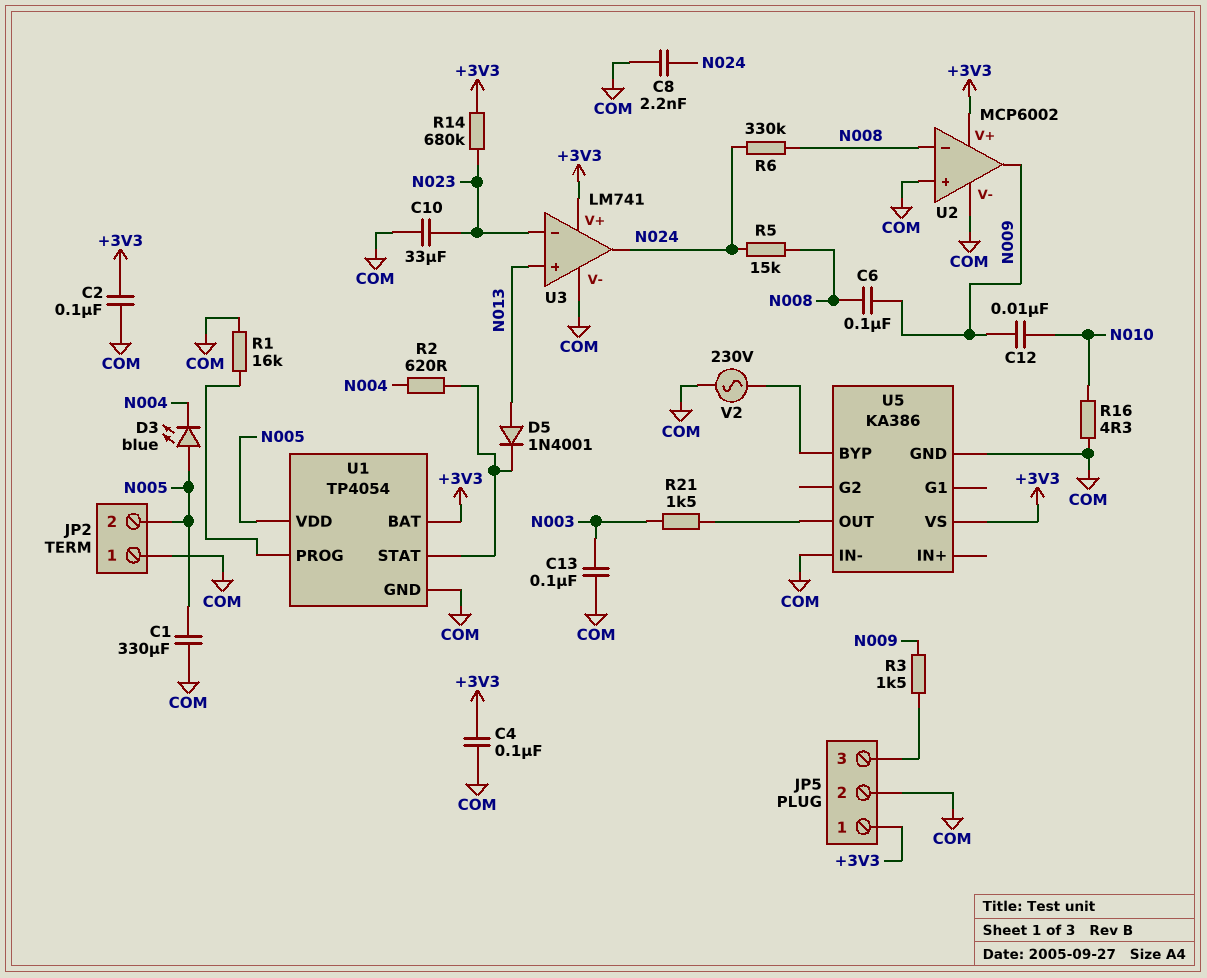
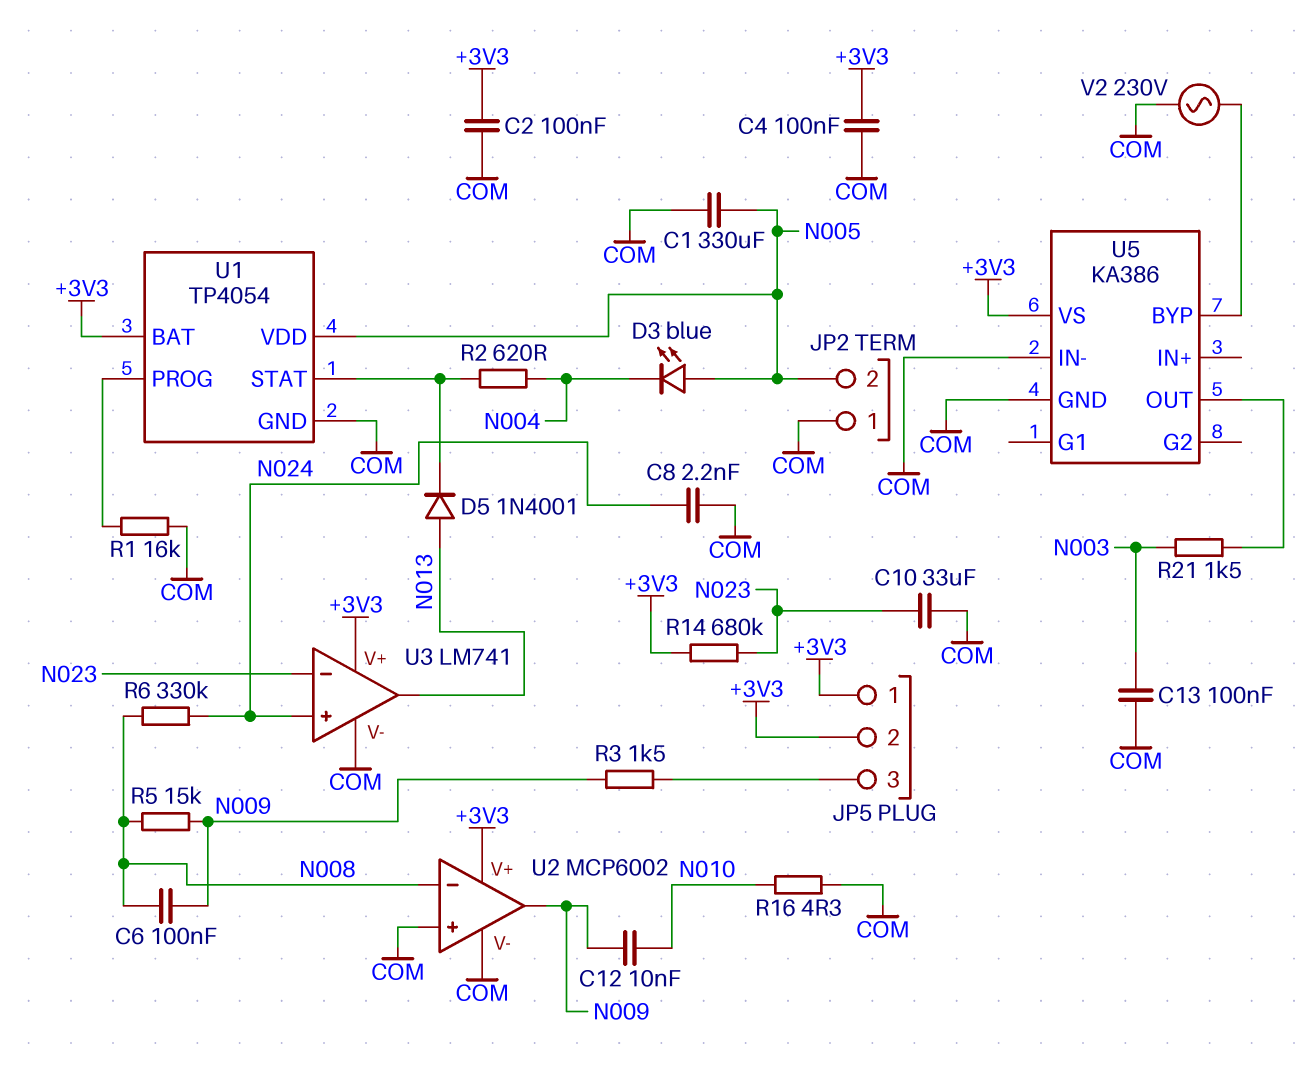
JP5 pin 2: COM -> +3V3
R5: 15k (N008, N024) -> 15k (N008, N009)
U3 pin in+: N013 -> N024
U3 pin out: N024 -> N013

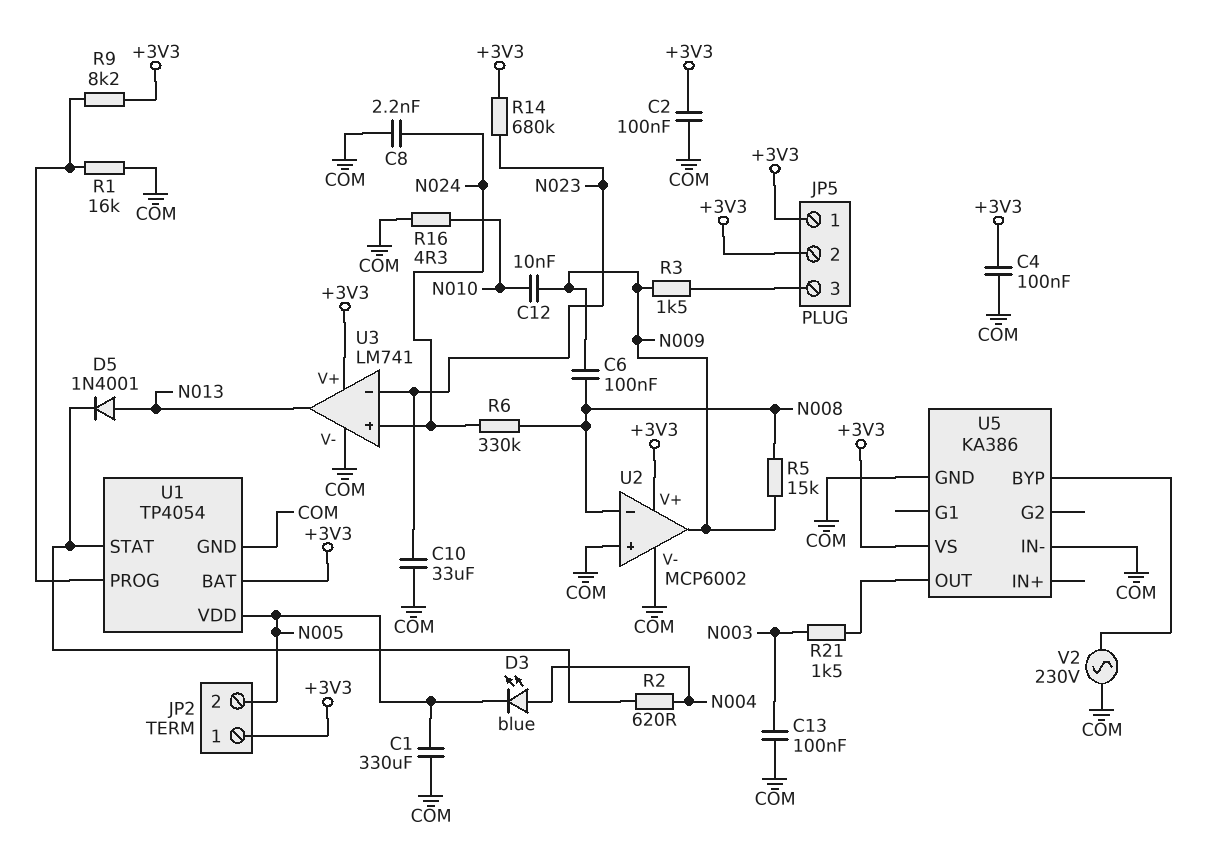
D3: LED blue (A N005, K N004) -> LED blue (A N004, K N005)
JP2 pin 1: COM -> +3V3
R9: none -> 8.2k (+3V3, U1/PROG)

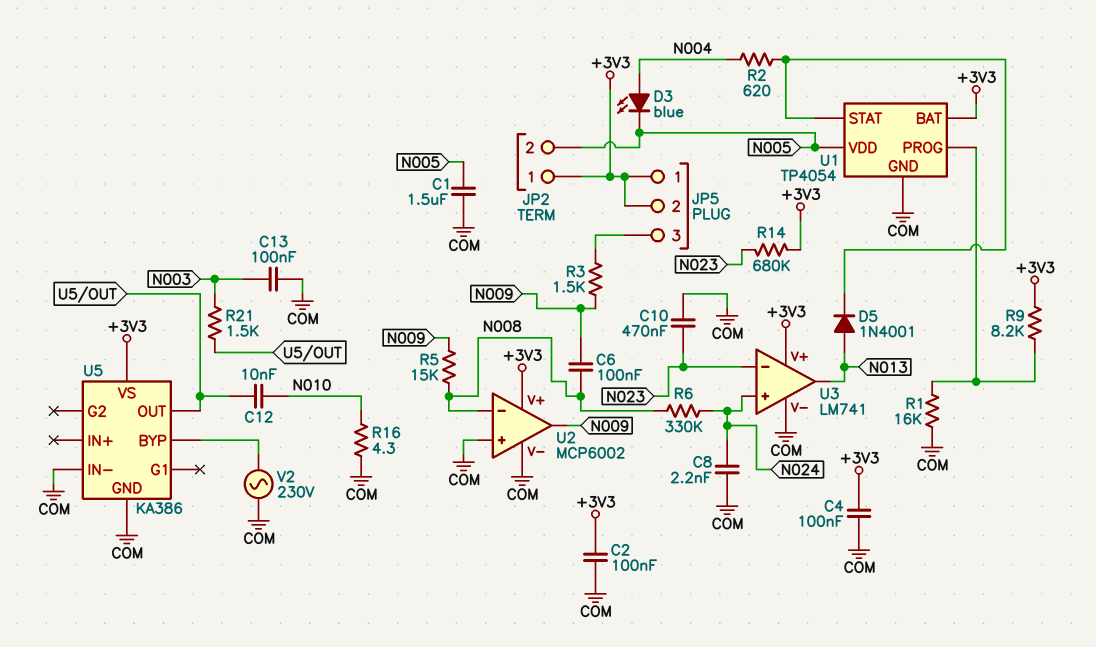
C1: 330uF (COM, N005) -> 1.5uF (COM, N005)
C10: 33uF (COM, N023) -> 470nF (COM, N023)
C12: 10nF (N009, N010) -> 10nF (N010, U5/OUT)

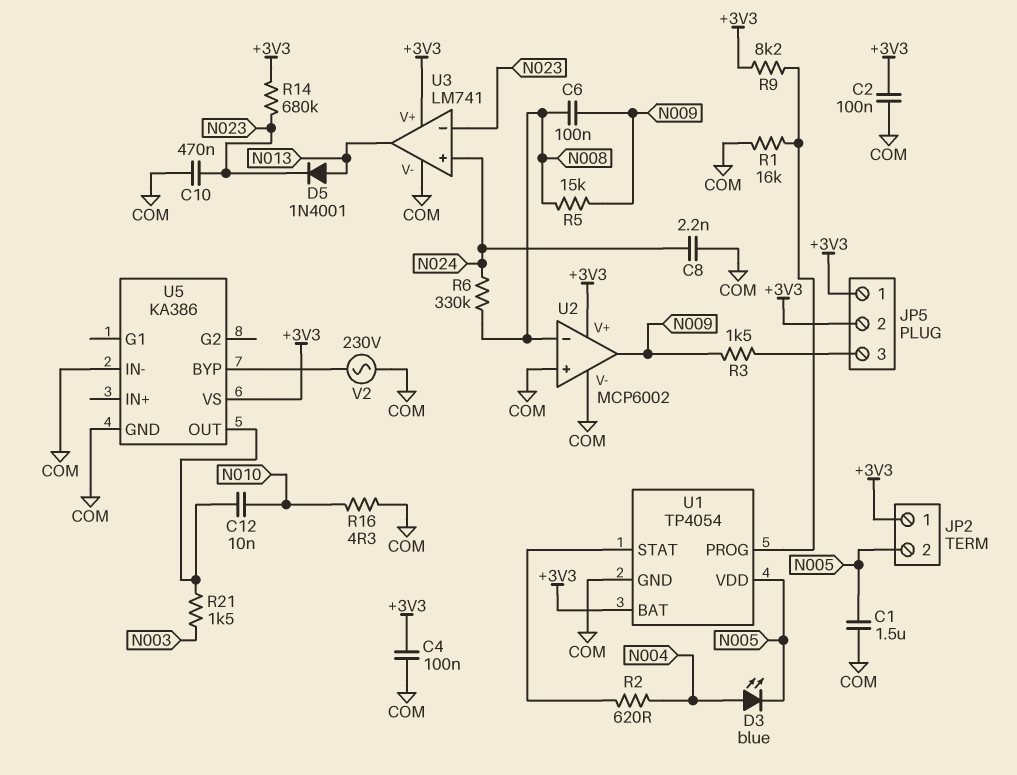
C13: 100nF (COM, N003) -> none
D5: diode 1N4001 (A N013, K U1/STAT) -> diode 1N4001 (A N013, K N023)

